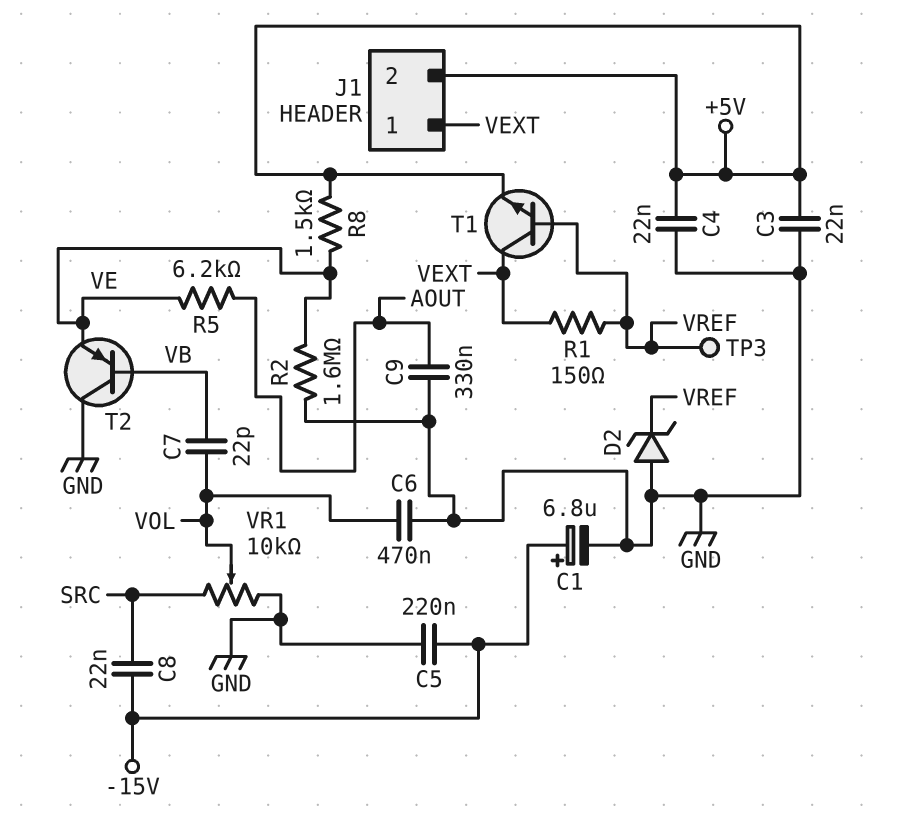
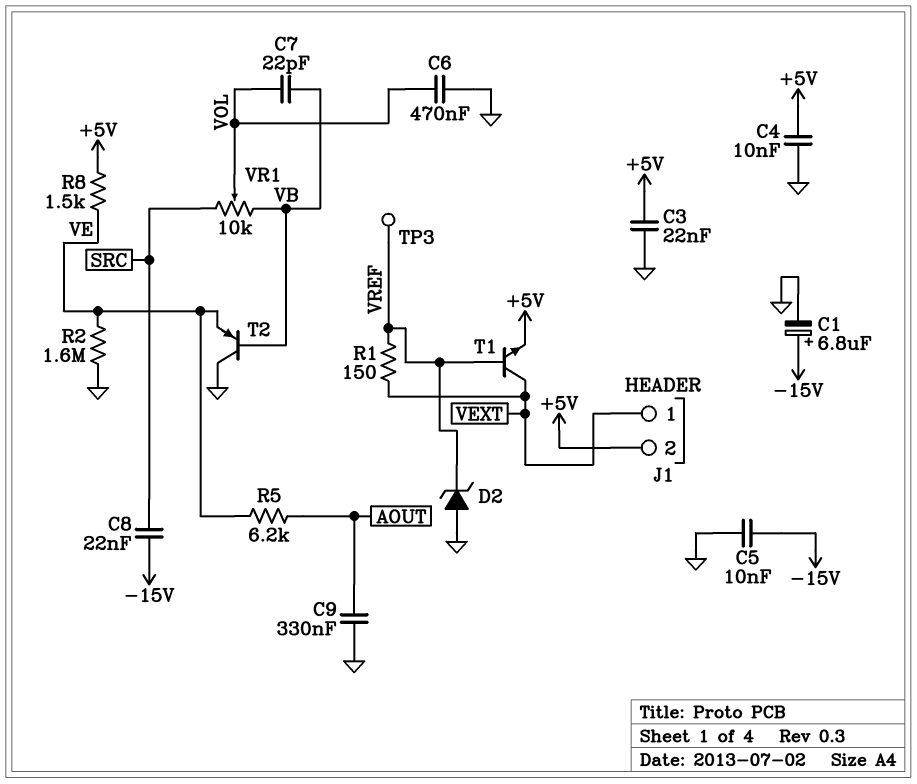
C4: 22nF (+5V, GND) -> 10nF (+5V, GND)
C5: 220nF (-15V, GND) -> 10nF (-15V, GND)
VR1: 10k (GND, SRC, wiper VOL) -> 10k (SRC, VB, wiper VOL)

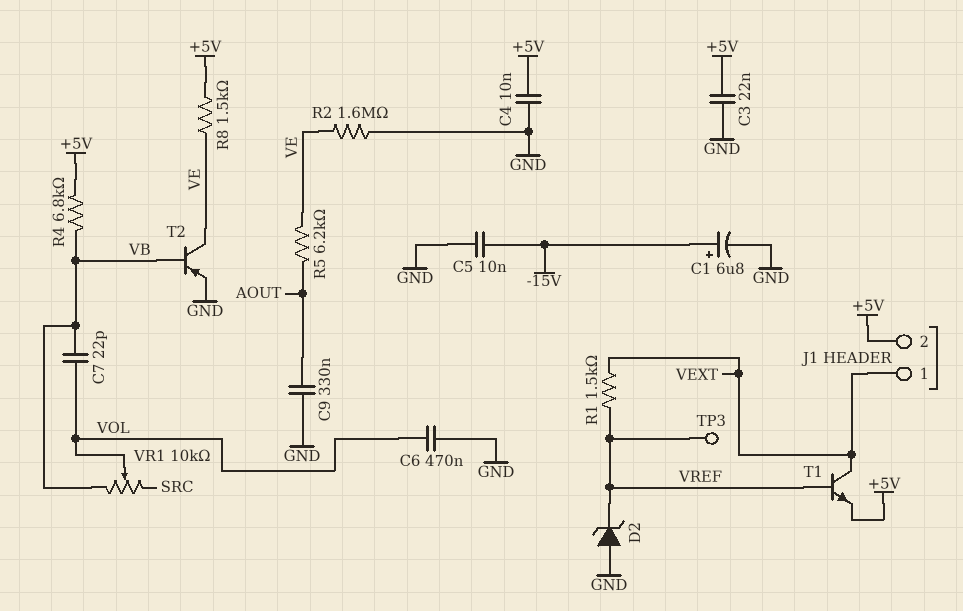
C8: 22nF (-15V, SRC) -> none
R1: 150 (VEXT, VREF) -> 1.5k (VEXT, VREF)
R4: none -> 6.8k (+5V, VB)
T2: PNP (B VB, C GND, E VE) -> PNP (B VB, C VE, E GND)

